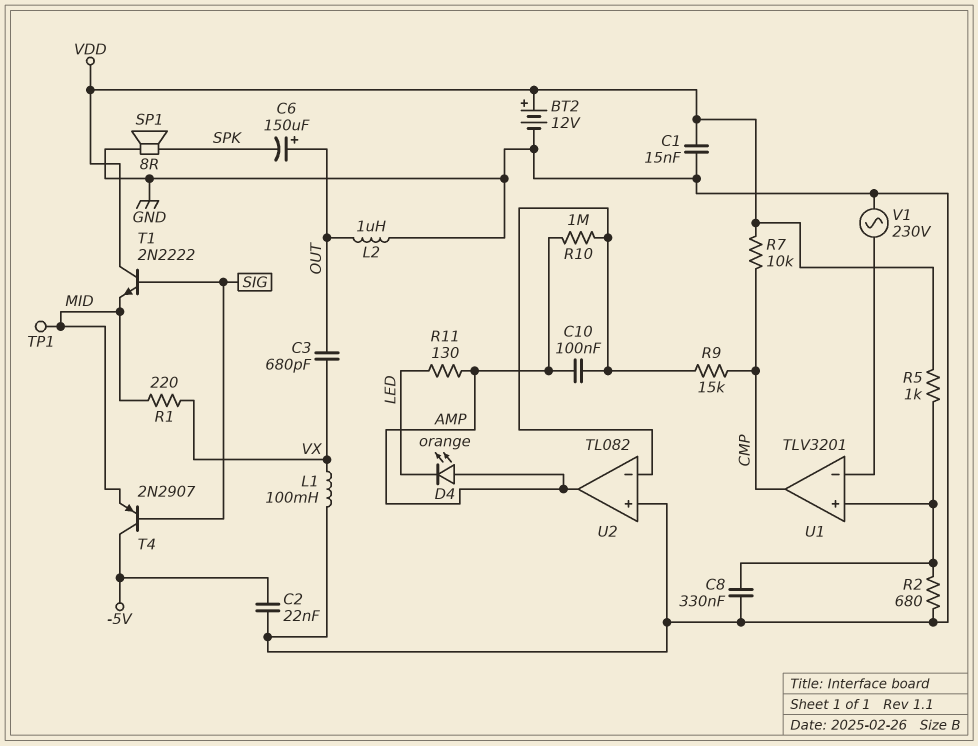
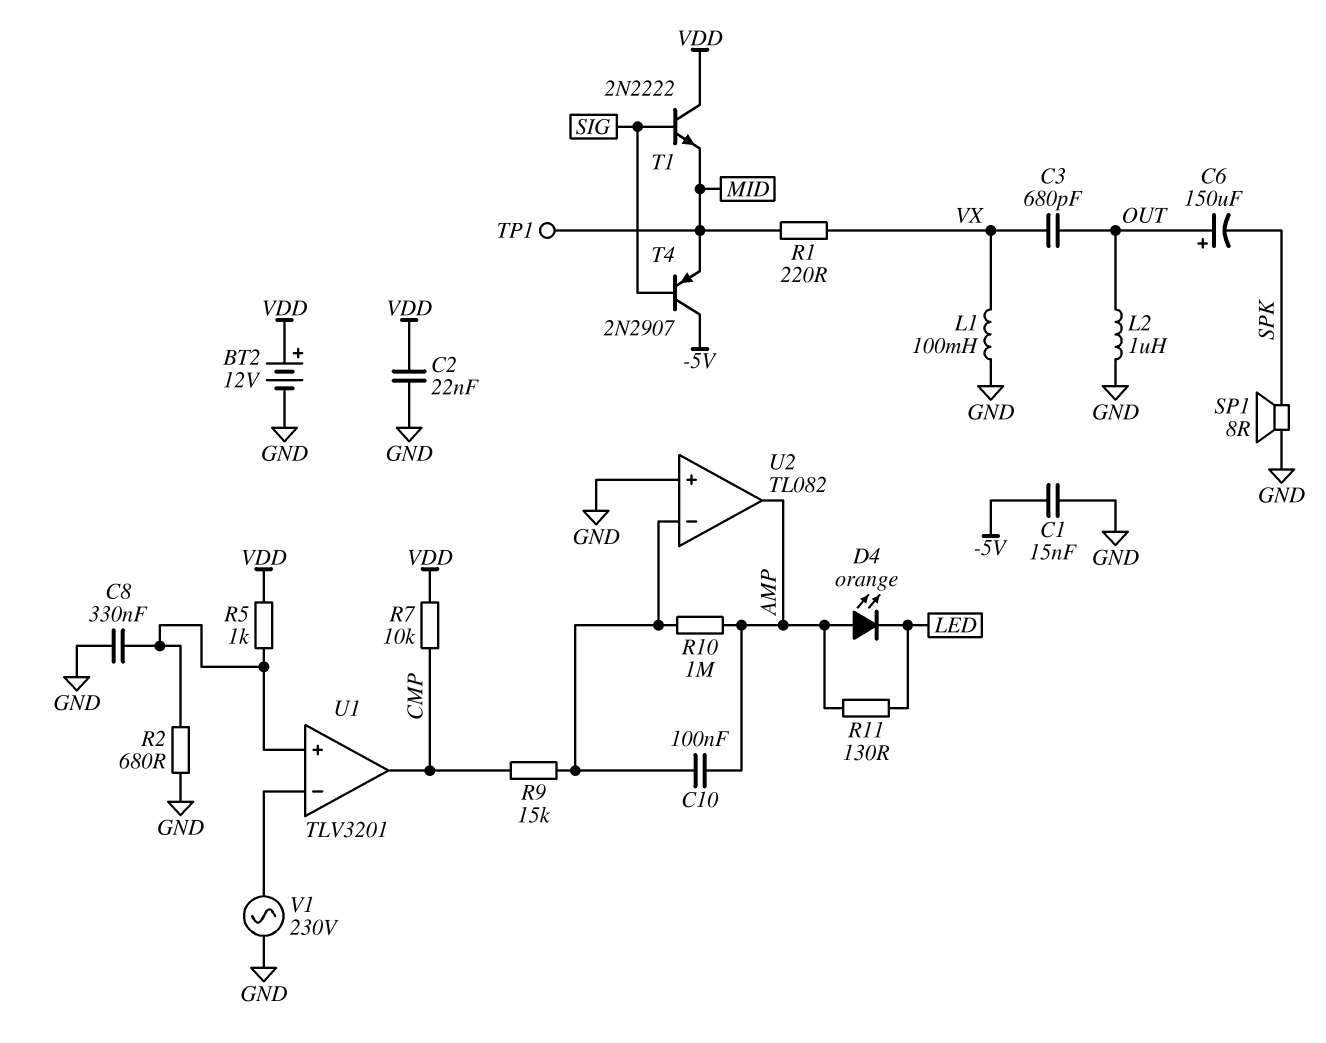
C1: 15nF (GND, VDD) -> 15nF (-5V, GND)
C2: 22nF (-5V, GND) -> 22nF (GND, VDD)

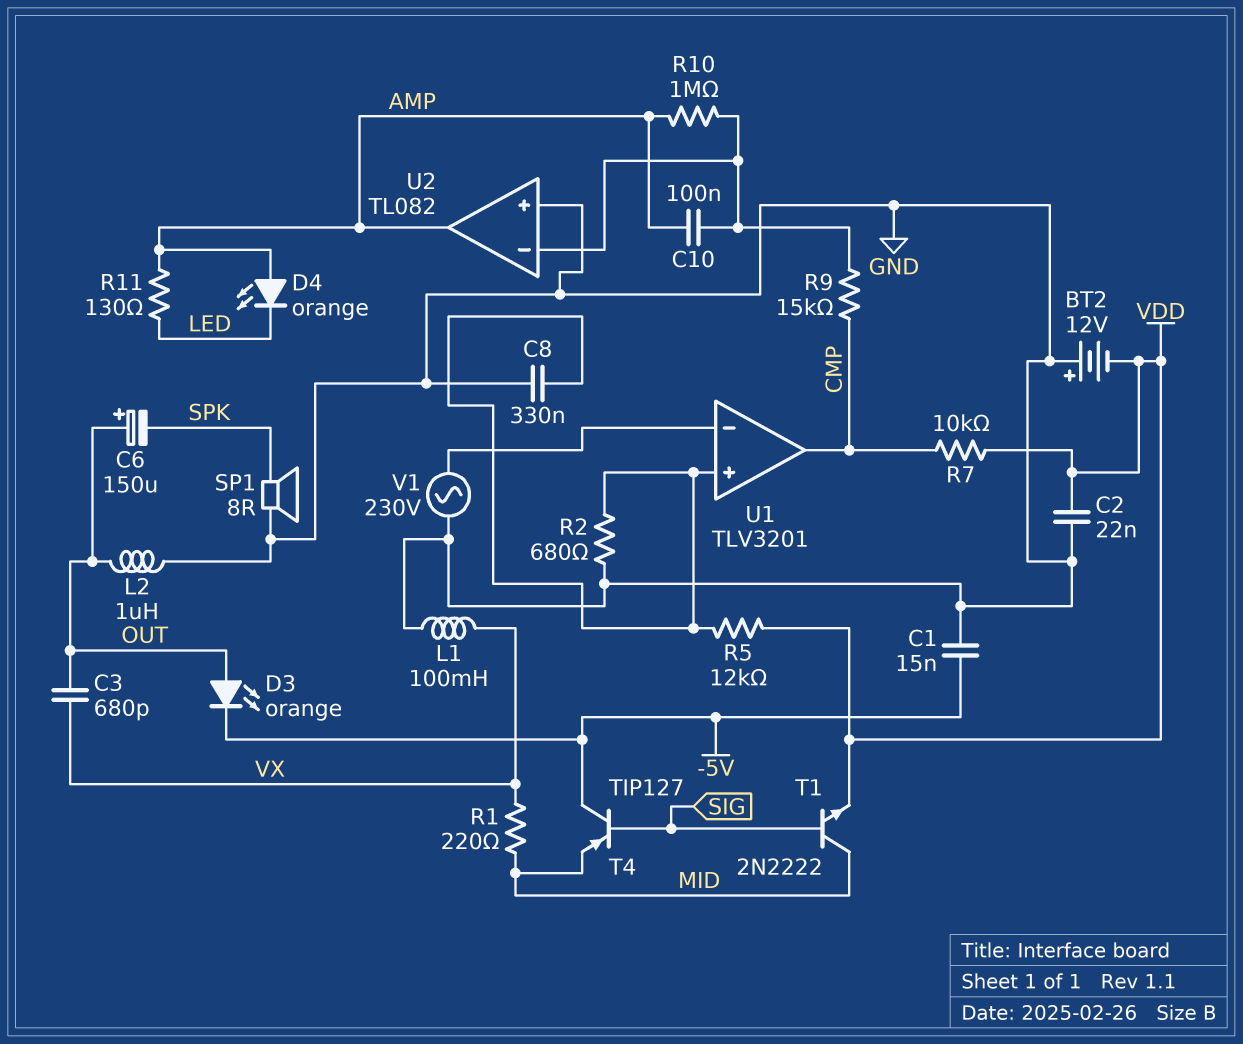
BT2: 12V (plus VDD, minus GND) -> 12V (plus GND, minus VDD)
D3: none -> LED orange (A OUT, K -5V)
R5: 1k (U1/in+, VDD) -> 12k (U1/in+, VDD)
T1: NPN 2N2222 (B SIG, C VDD, E MID) -> NPN 2N2222 (B SIG, C MID, E VDD)
T4: PNP 2N2907 (B SIG, C -5V, E MID) -> PNP TIP127 (B SIG, C -5V, E MID)
TP1: test point (MID) -> none

